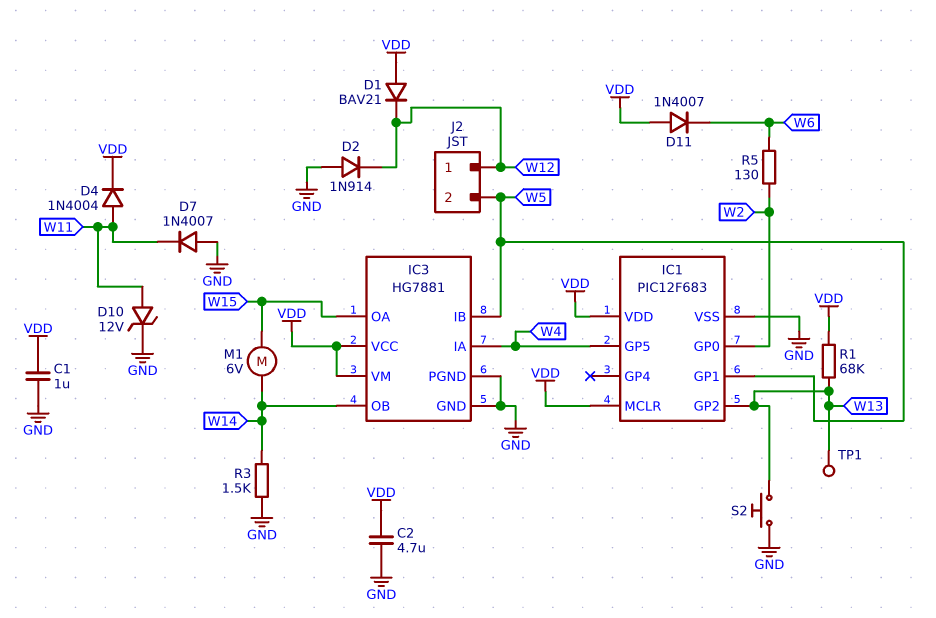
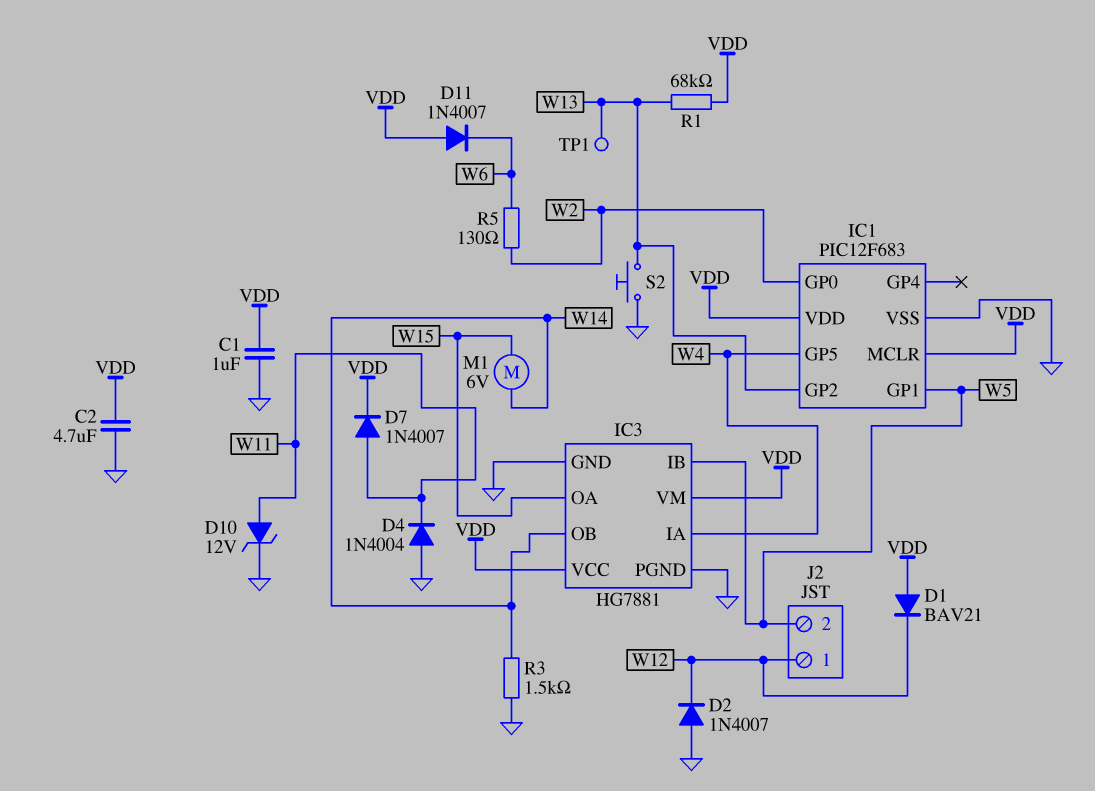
D2: diode 1N914 (A GND, K W12) -> diode 1N4007 (A GND, K W12)
D4: diode 1N4004 (A W11, K VDD) -> diode 1N4004 (A GND, K W11)
D7: diode 1N4007 (A GND, K W11) -> diode 1N4007 (A W11, K VDD)

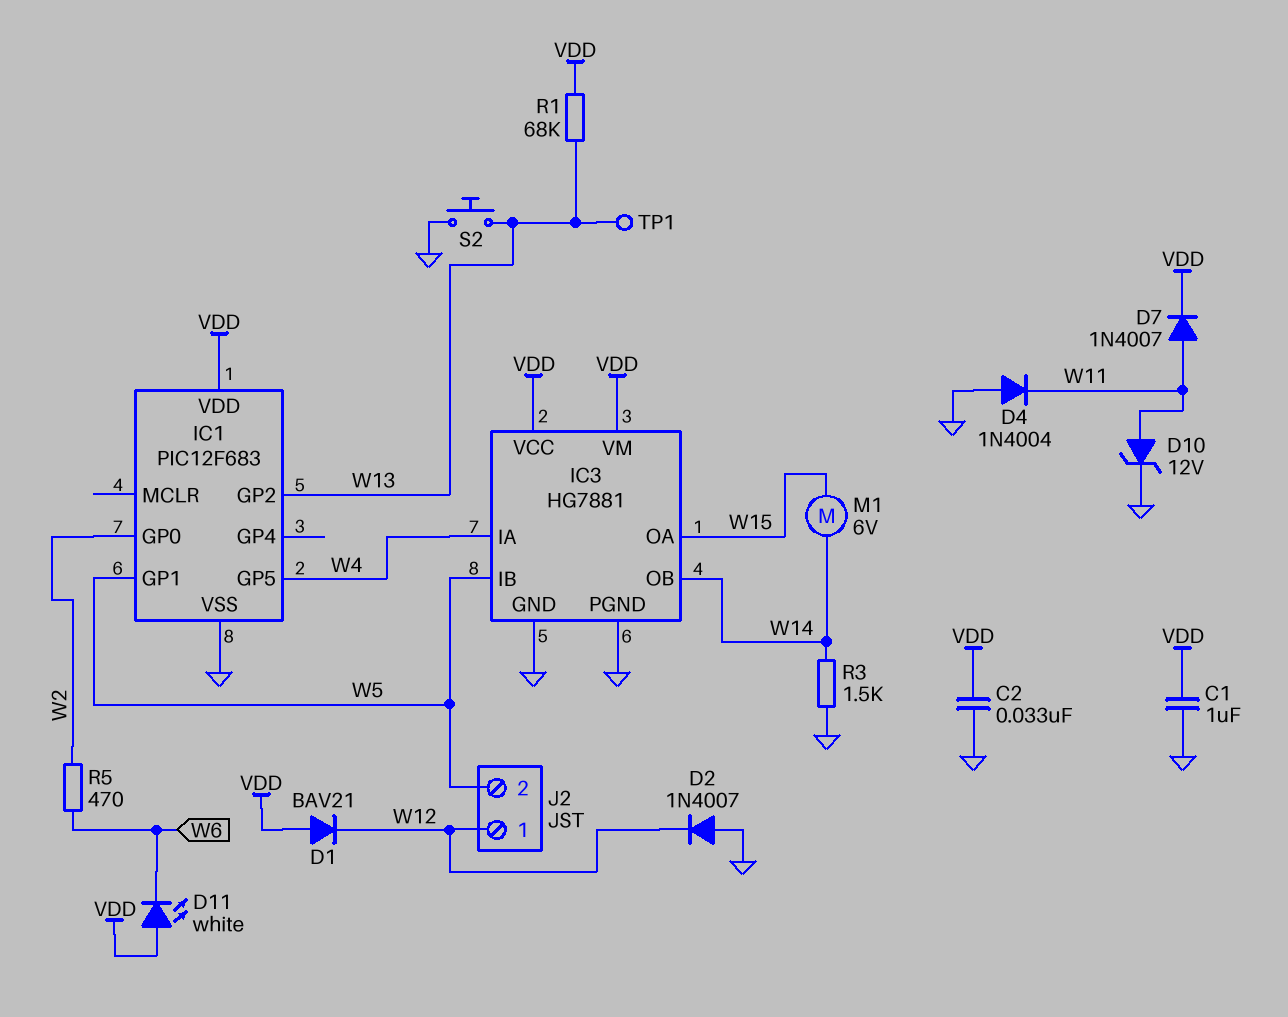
C2: 4.7uF (GND, VDD) -> 33nF (GND, VDD)
D11: diode 1N4007 (A VDD, K W6) -> LED white (A VDD, K W6)
IC1 pin MCLR: VDD -> none
R5: 130 (W2, W6) -> 470 (W2, W6)

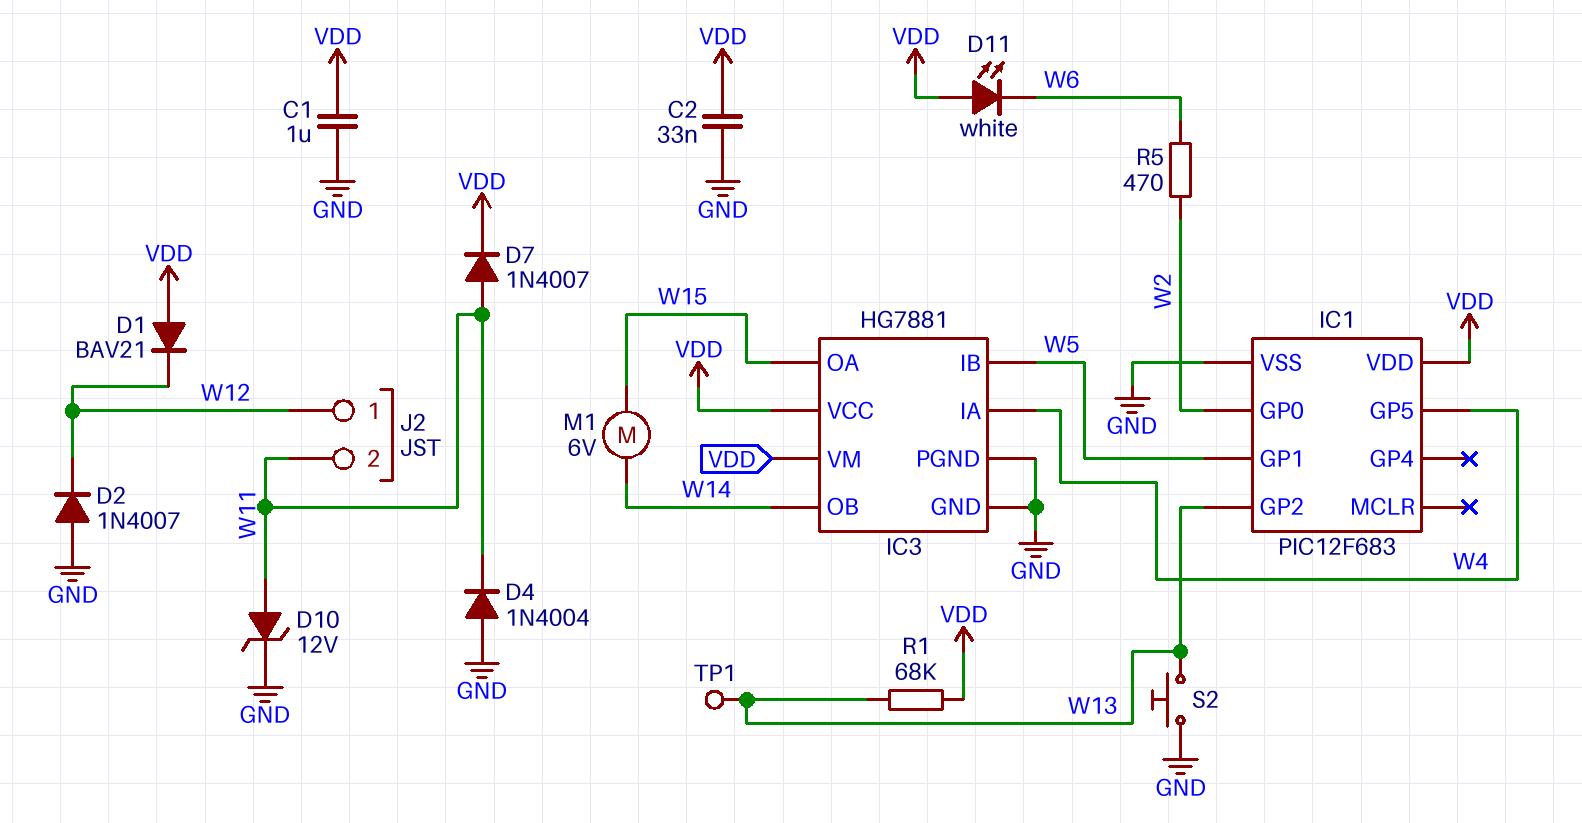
J2 pin 2: W5 -> W11
R3: 1.5k (GND, W14) -> none

